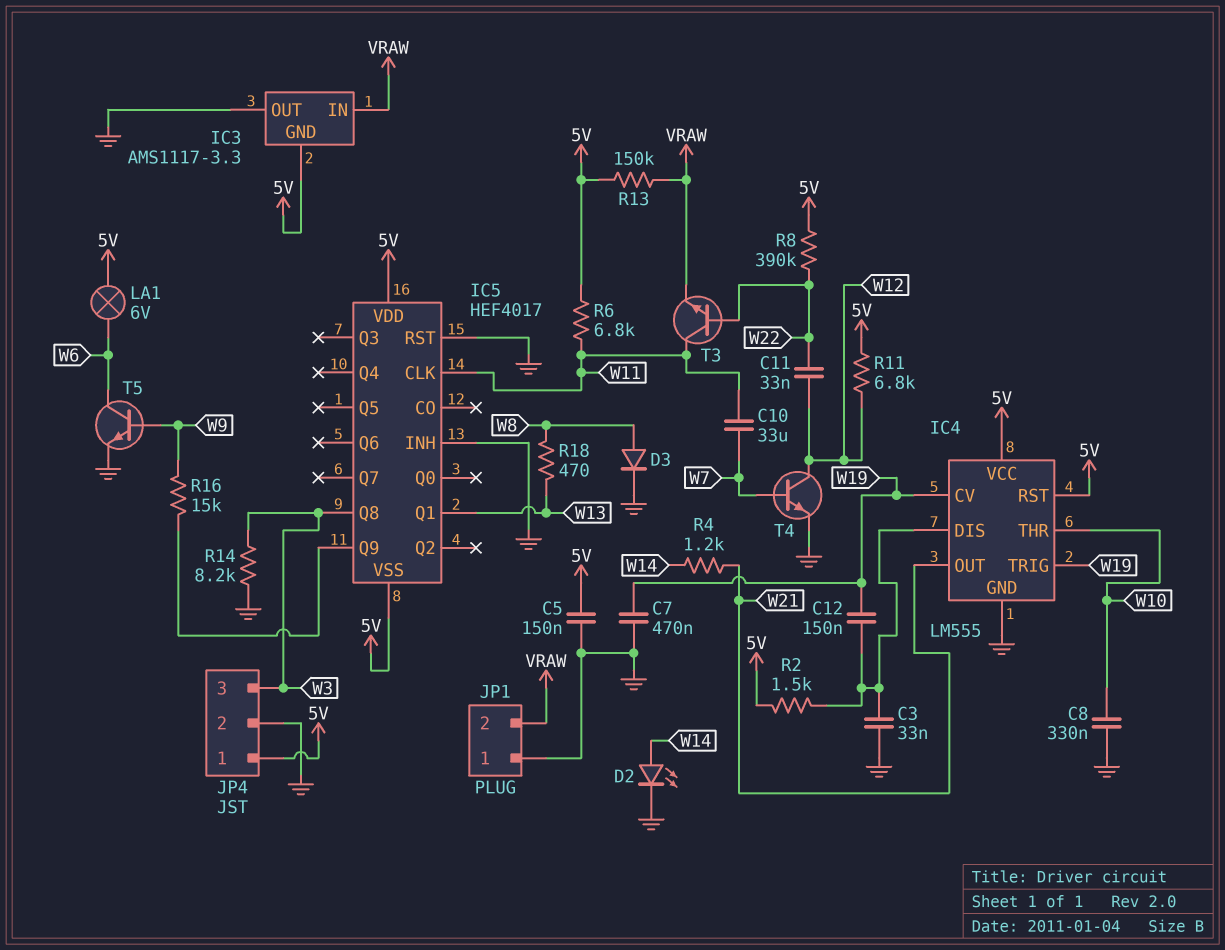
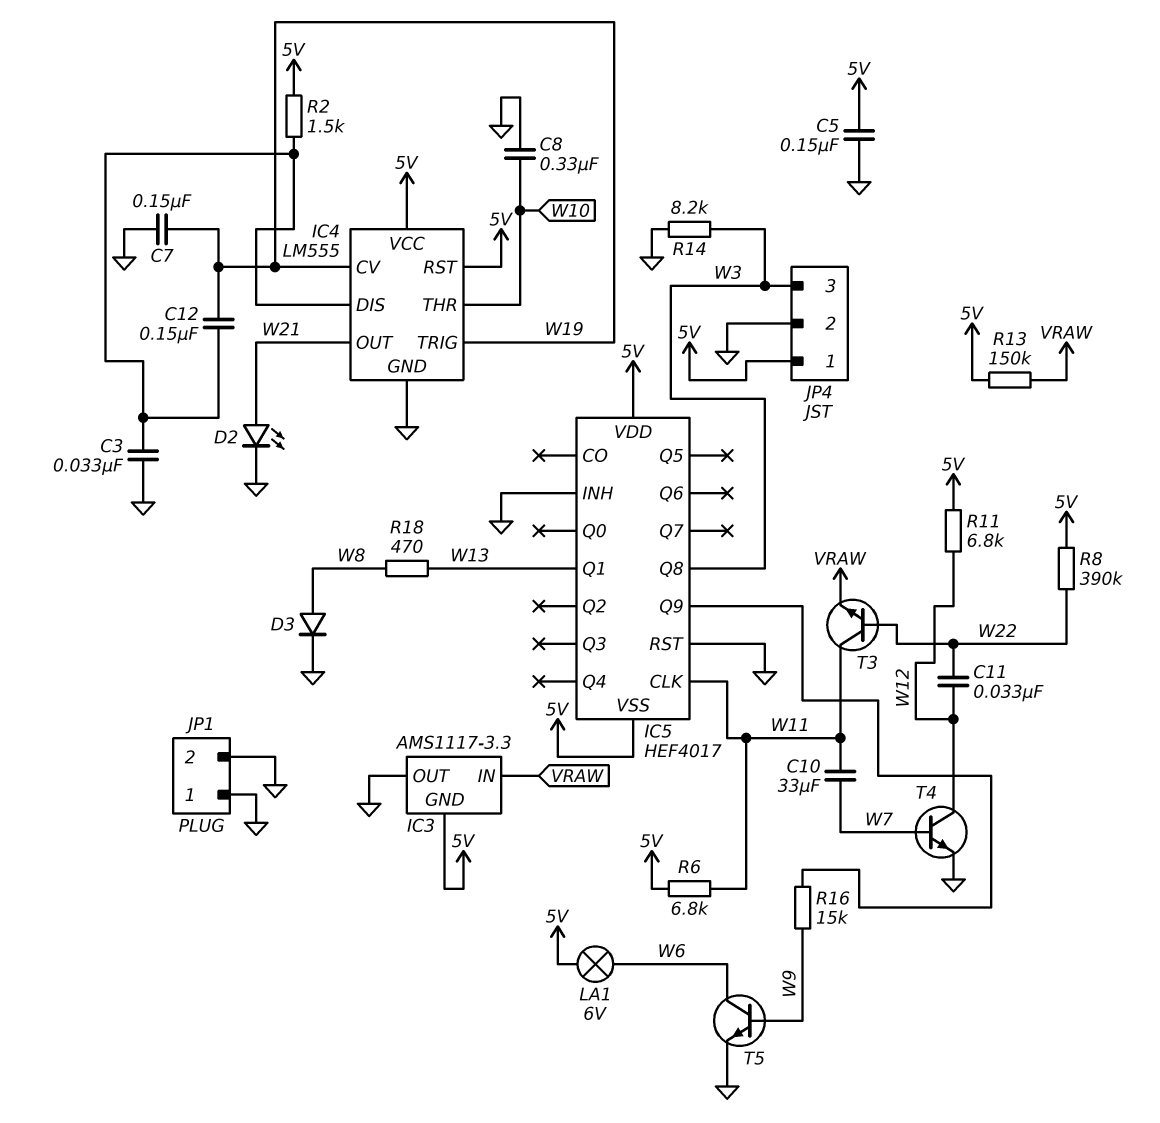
C7: 470nF (GND, W19) -> 150nF (GND, W19)
D2: LED (A W14, K GND) -> LED (A W21, K GND)
JP1 pin 2: VRAW -> GND
R4: 1.2k (W14, W21) -> none

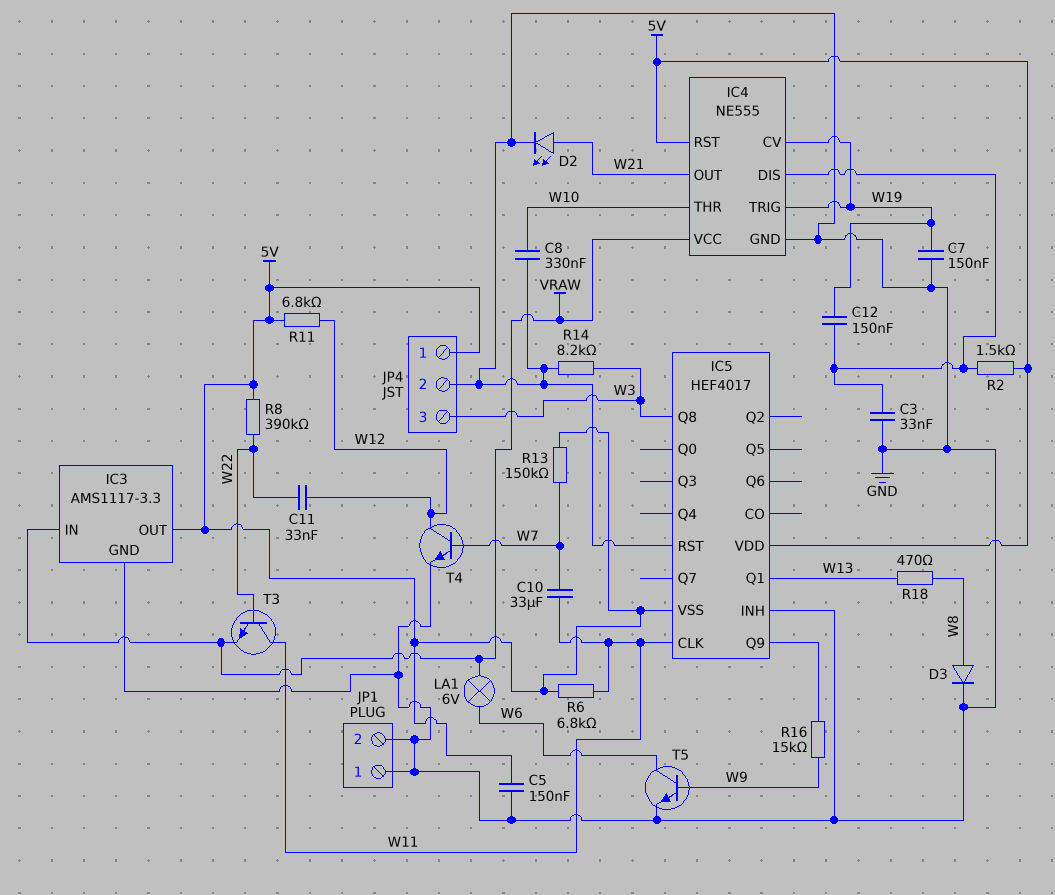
IC3 pin GND: 5V -> GND
IC3 pin OUT: GND -> 5V
IC4: LM555 -> NE555
IC4 pin VCC: 5V -> VRAW
LA1: lamp 6V (5V, W6) -> lamp 6V (VRAW, W6)
R13: 150k (5V, VRAW) -> 150k (5V, W7)

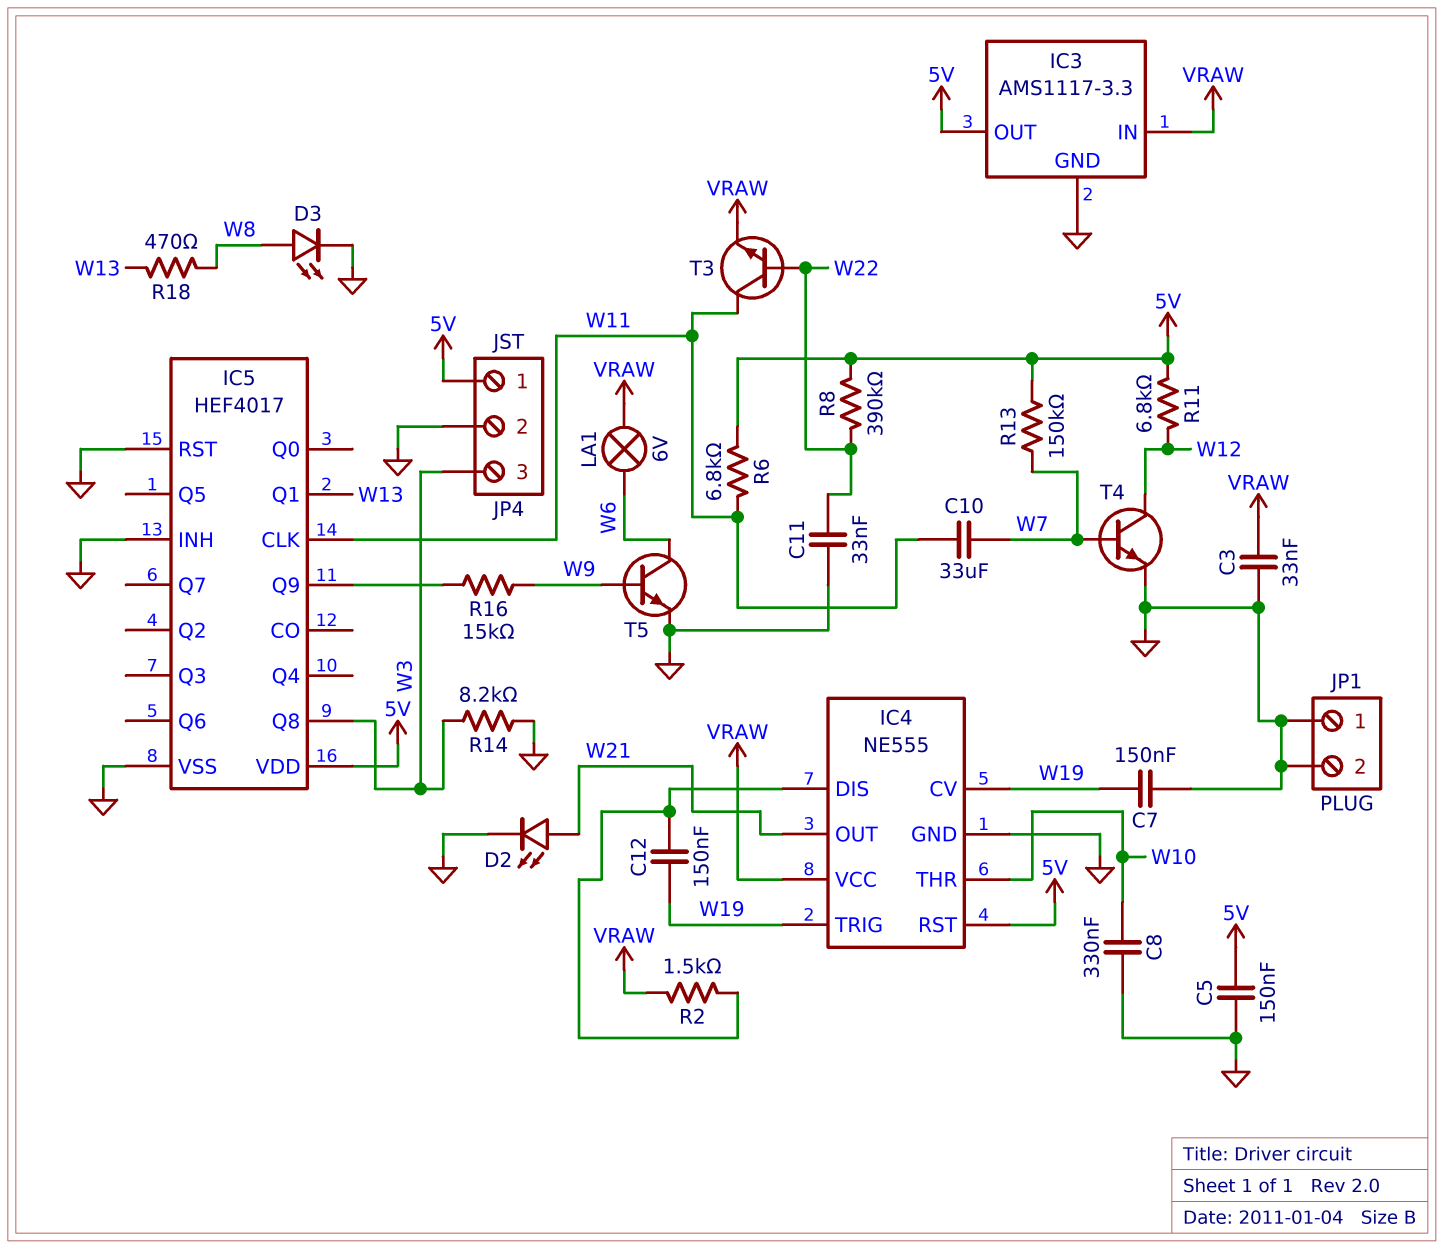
C3: 33nF (GND, IC4/DIS) -> 33nF (GND, VRAW)
C11: 33nF (W12, W22) -> 33nF (GND, W22)
D3: diode (A W8, K GND) -> LED (A W8, K GND)
IC5 pin VSS: 5V -> GND
R2: 1.5k (5V, IC4/DIS) -> 1.5k (IC4/DIS, VRAW)

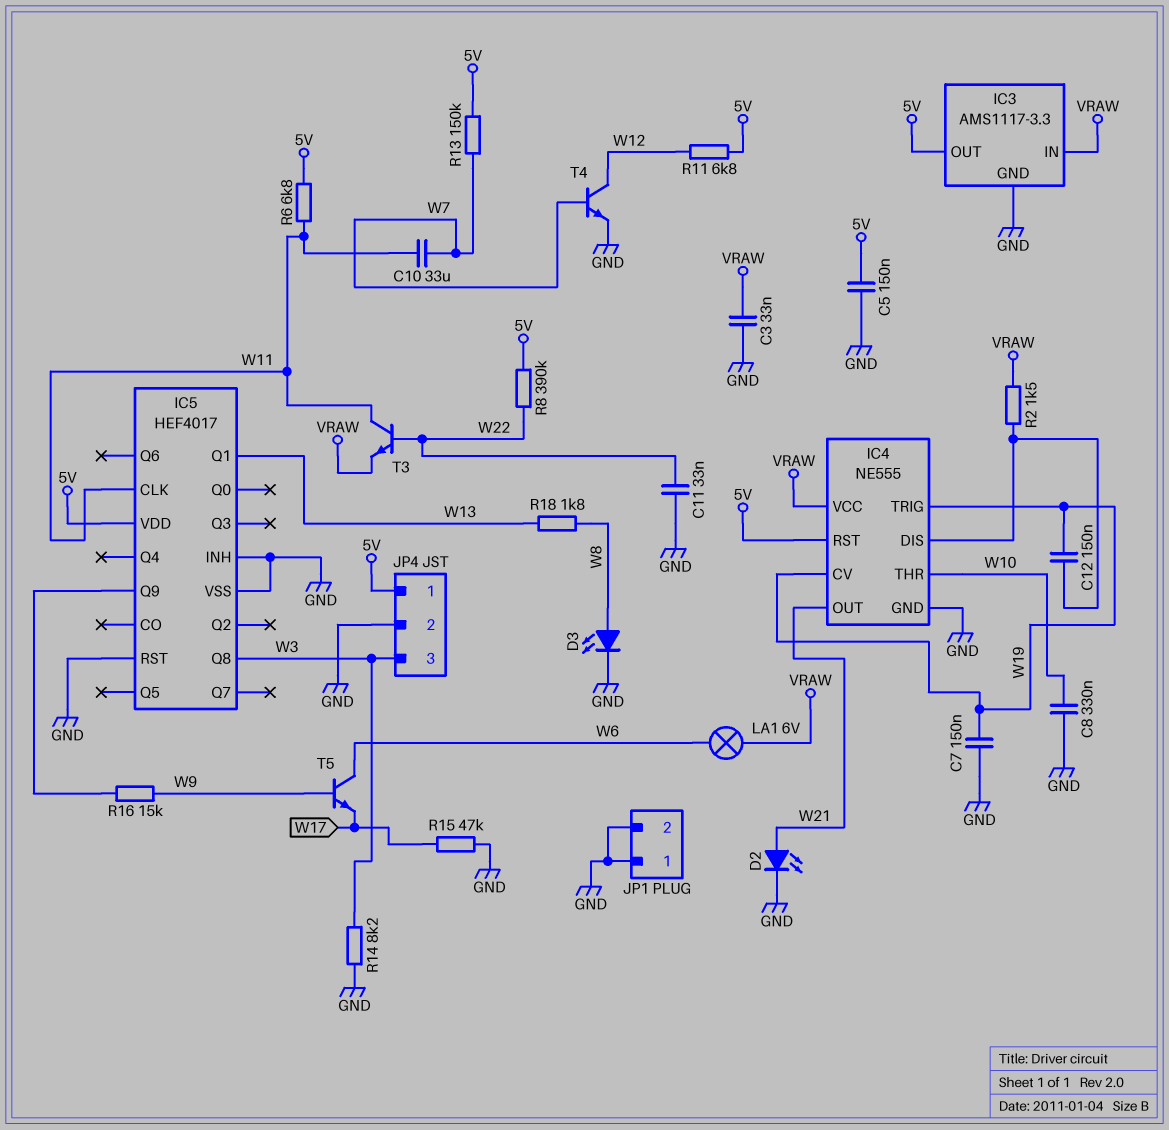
R15: none -> 47k (GND, W17)
R18: 470 (W8, W13) -> 1.8k (W8, W13)
T5: NPN (B W9, C W6, E GND) -> NPN (B W9, C W6, E W17)

